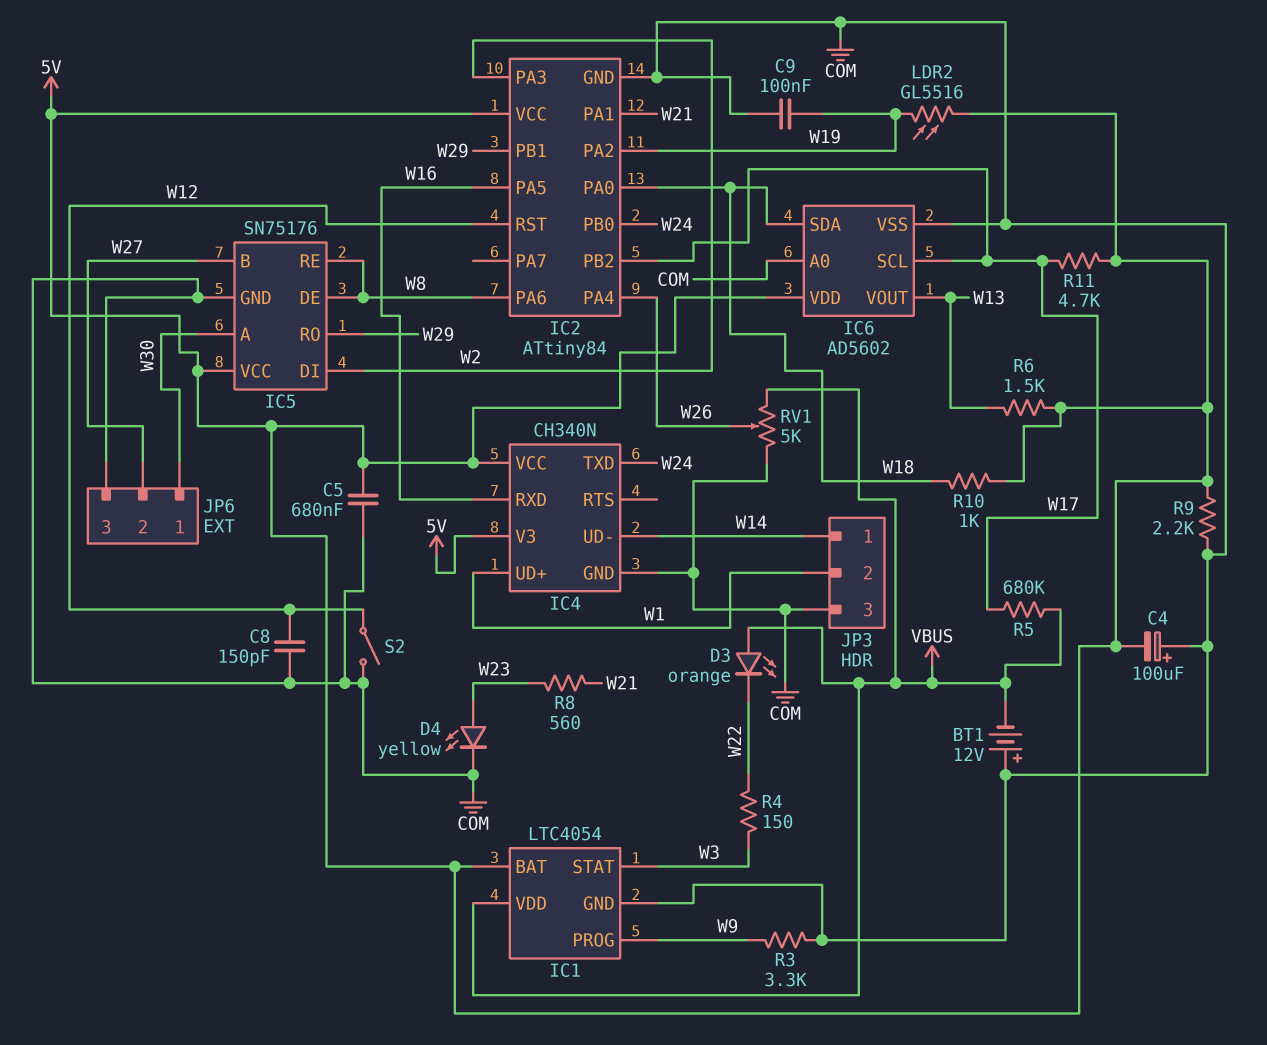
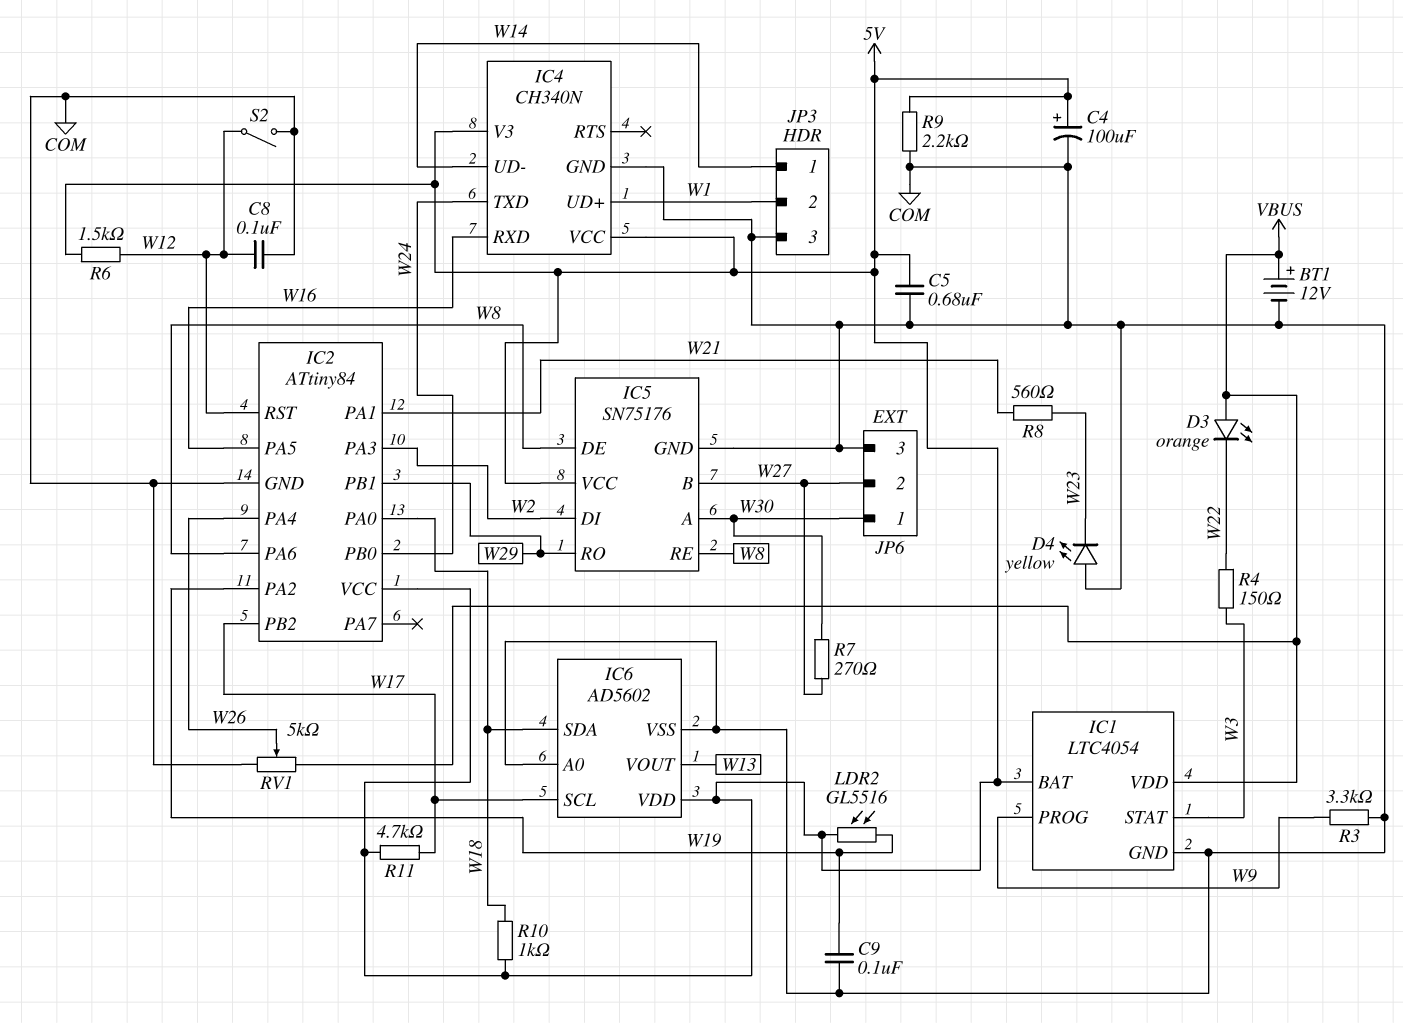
BT1: 12V (plus COM, minus VBUS) -> 12V (plus VBUS, minus COM)
C4: 100uF (plus COM, minus 5V) -> 100uF (plus 5V, minus COM)
C8: 150pF (COM, W12) -> 100nF (COM, W12)
D4: LED yellow (A W23, K COM) -> LED yellow (A COM, K W23)
R5: 680k (VBUS, W17) -> none
R6: 1.5k (5V, W13) -> 1.5k (5V, W12)
R7: none -> 270 (W27, W30)

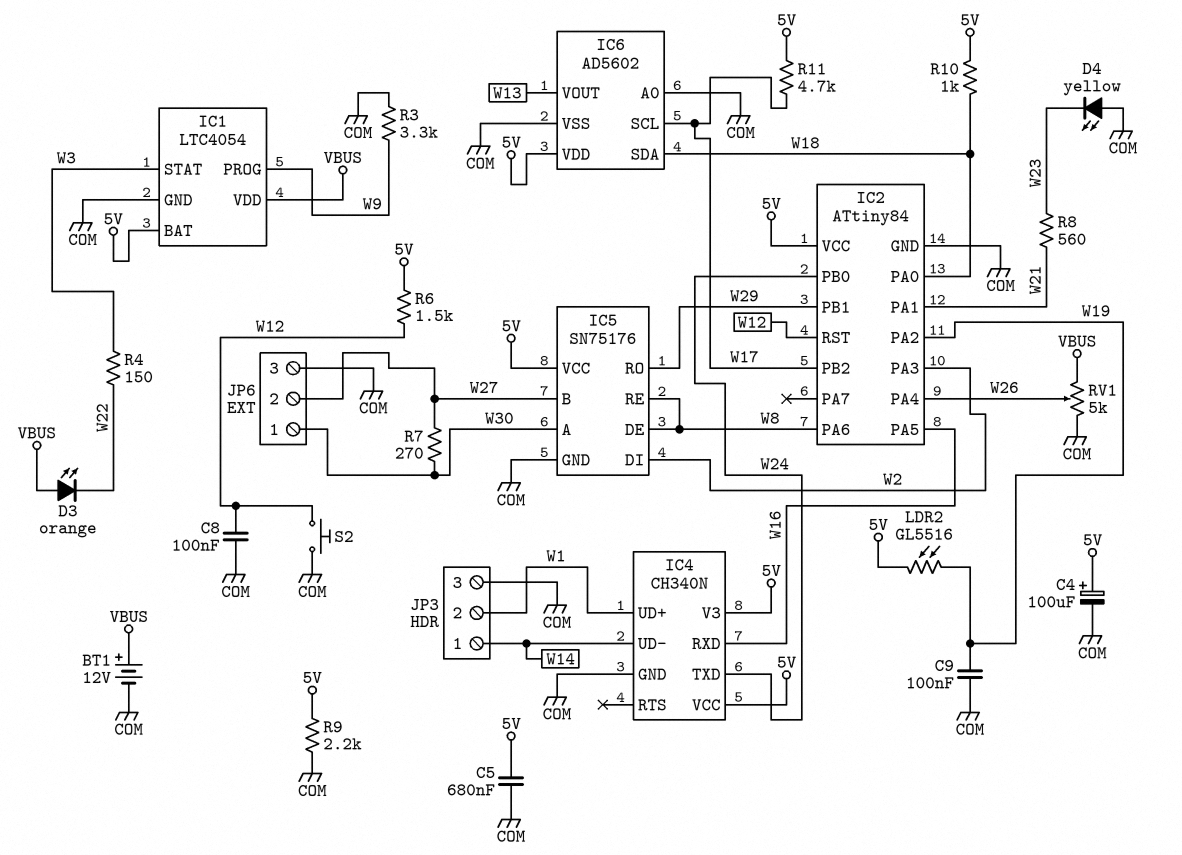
S2: switch (COM, W12) -> button (COM, W12)

